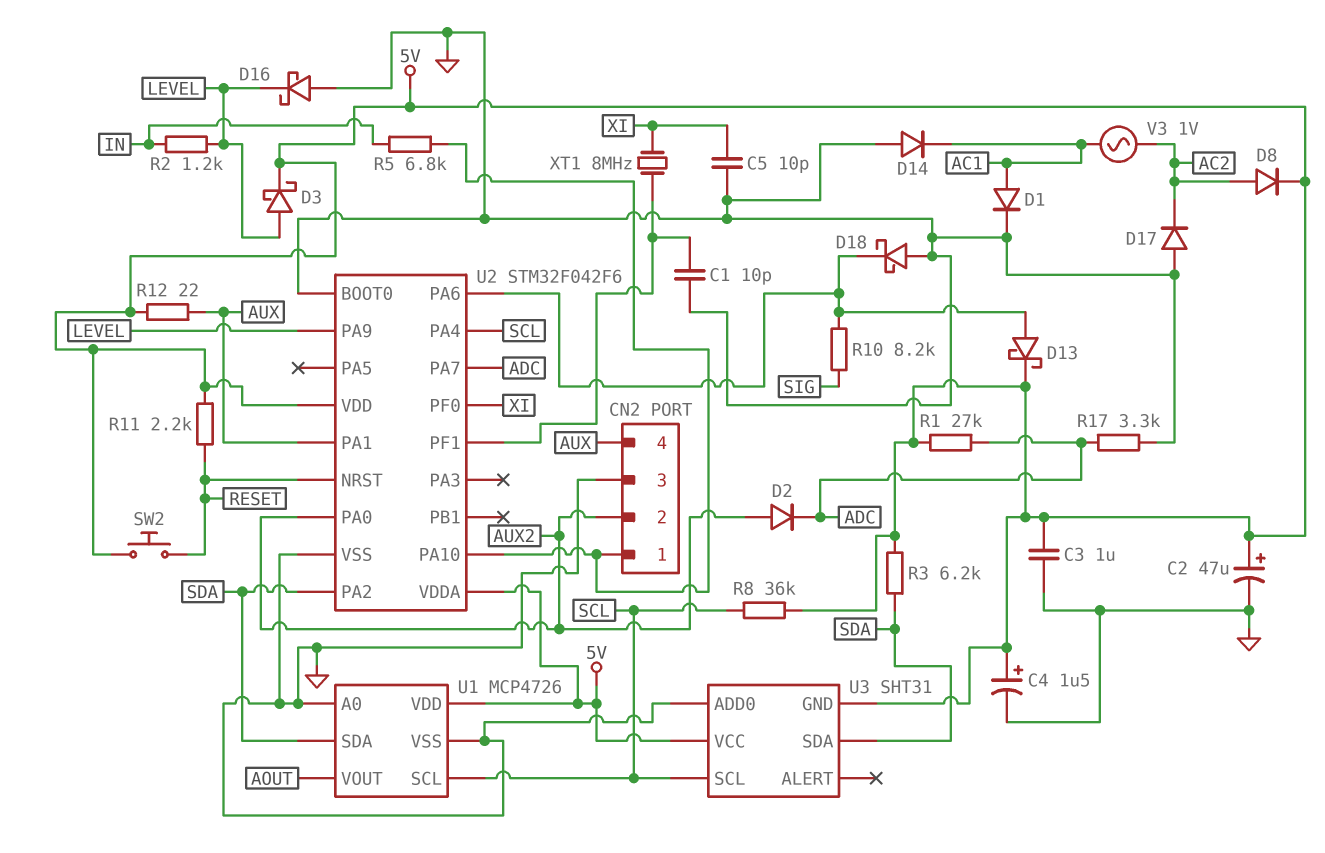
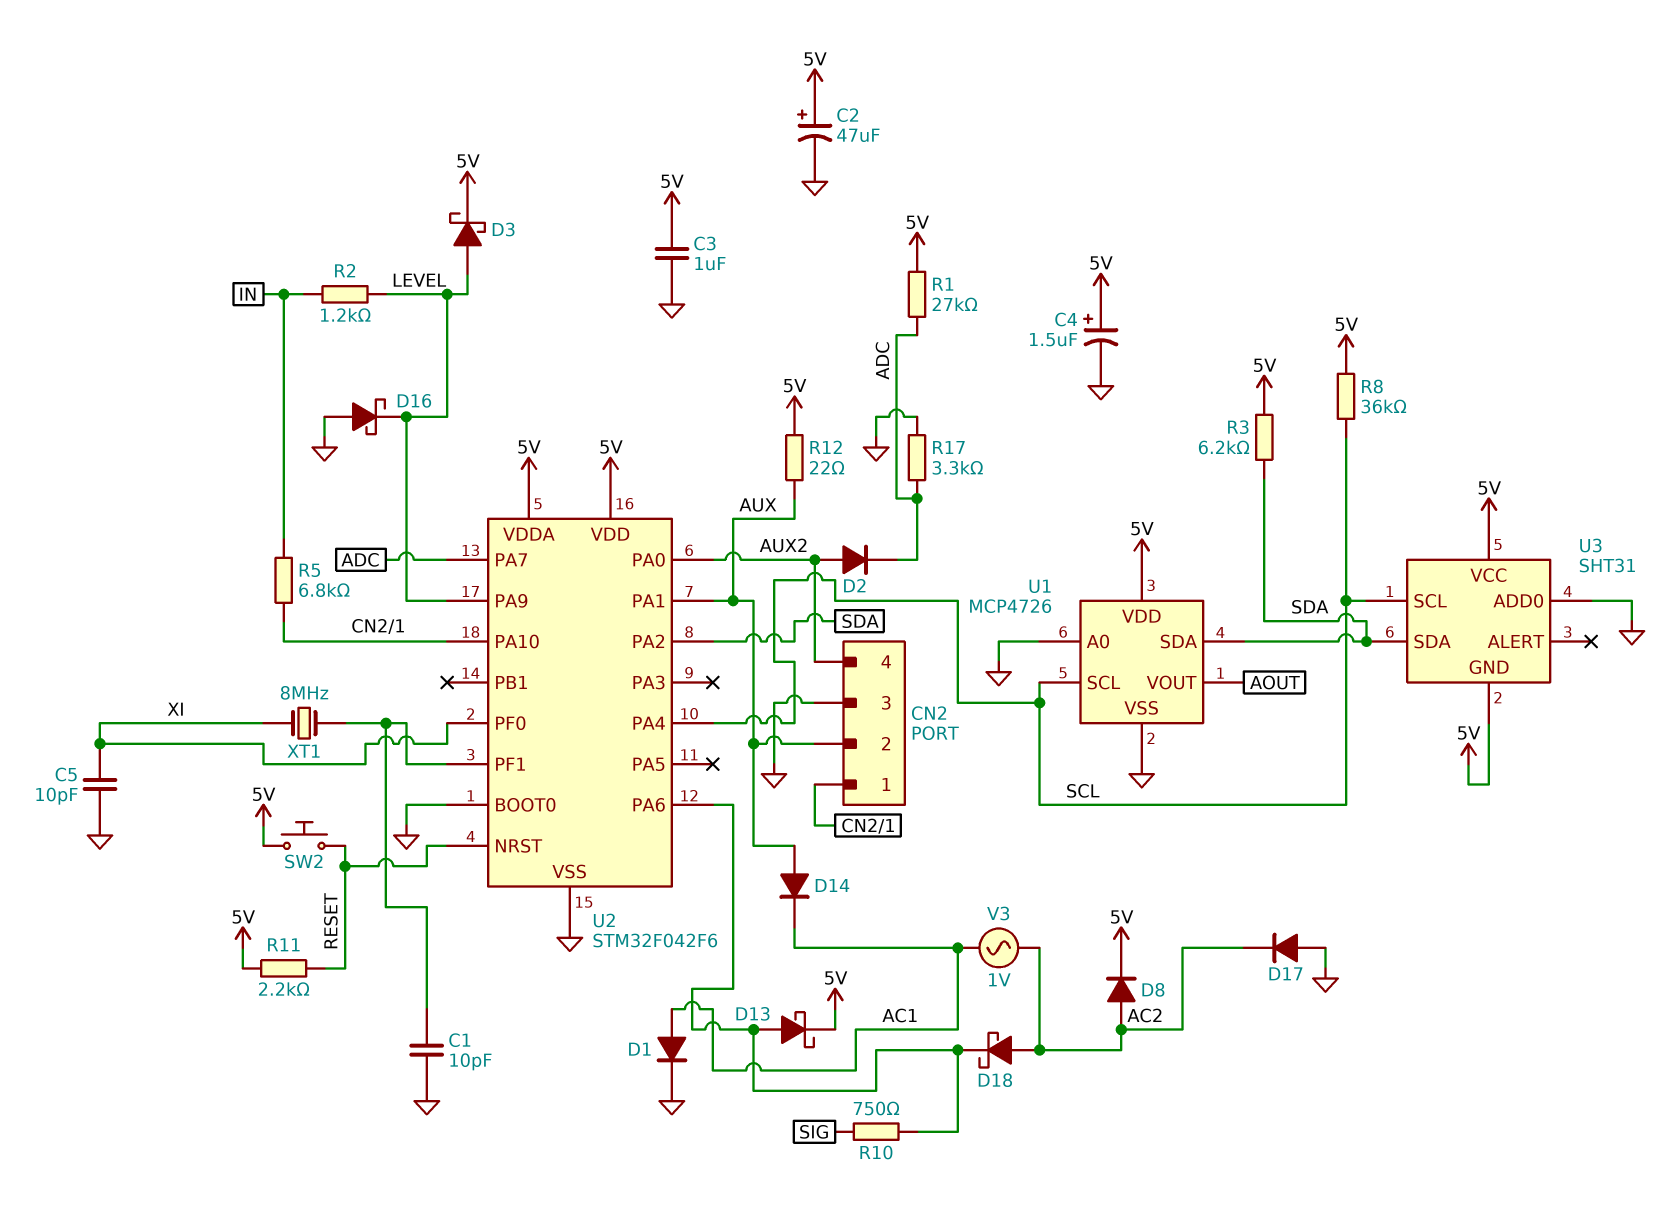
CN2 pin 2: AUX2 -> AUX
CN2 pin 4: AUX -> AUX2
D14: diode (A GND, K AC1) -> diode (A AUX, K AC1)
D18: schottky (A GND, K U2/PA6) -> schottky (A AC2, K U2/PA6)
R10: 8.2k (SIG, U2/PA6) -> 750 (SIG, U2/PA6)

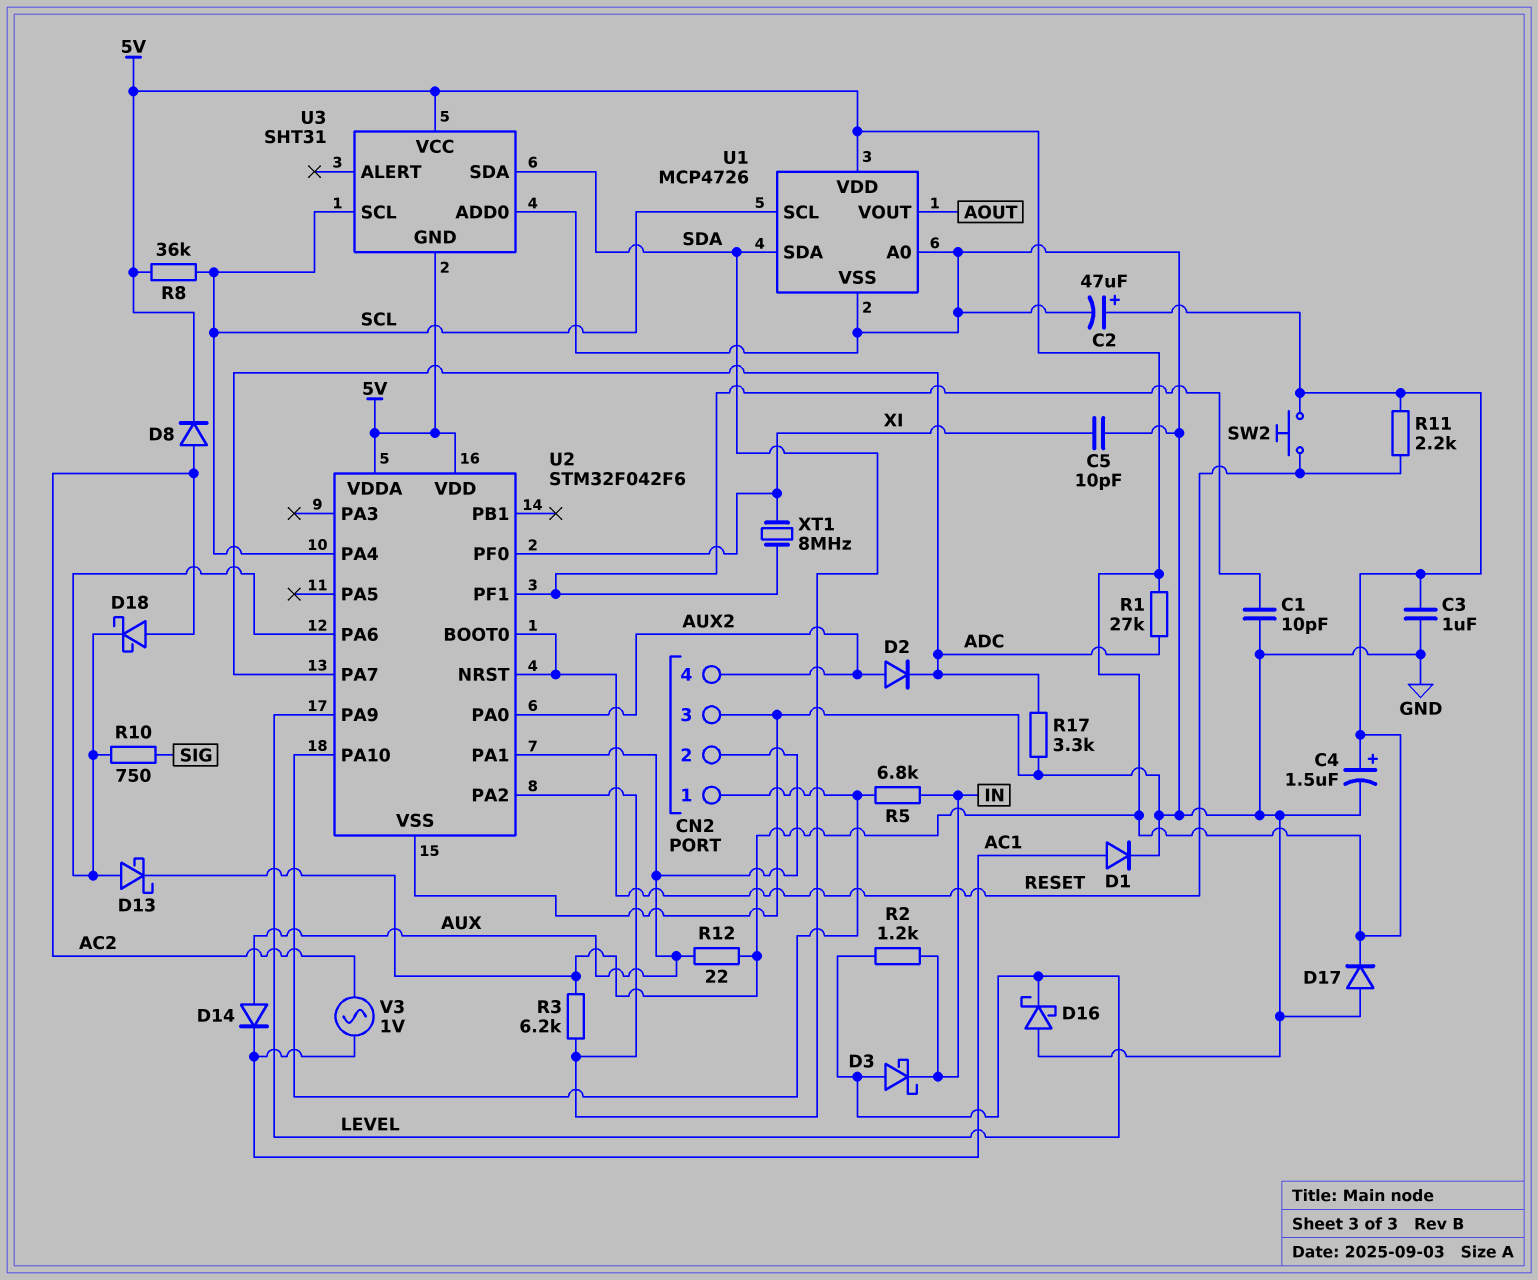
D3: schottky (A LEVEL, K 5V) -> schottky (A LEVEL, K IN)
D17: diode (A GND, K AC2) -> diode (A GND, K 5V)
U2 pin BOOT0: GND -> RESET

